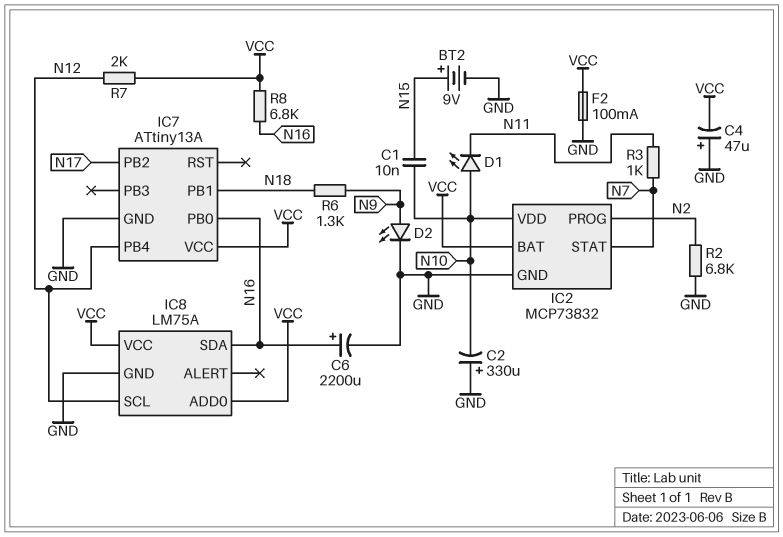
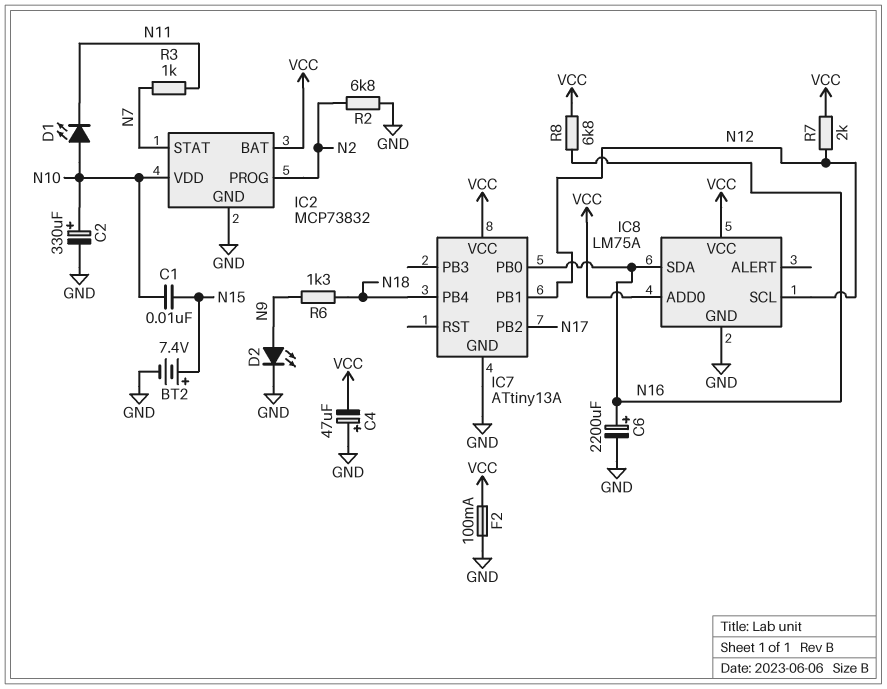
BT2: 9V (plus N15, minus GND) -> 7.4V (plus N15, minus GND)
C2: 330uF (plus GND, minus N10) -> 330uF (plus N10, minus GND)
IC7 pin PB1: N18 -> N12
IC7 pin PB4: N12 -> N18

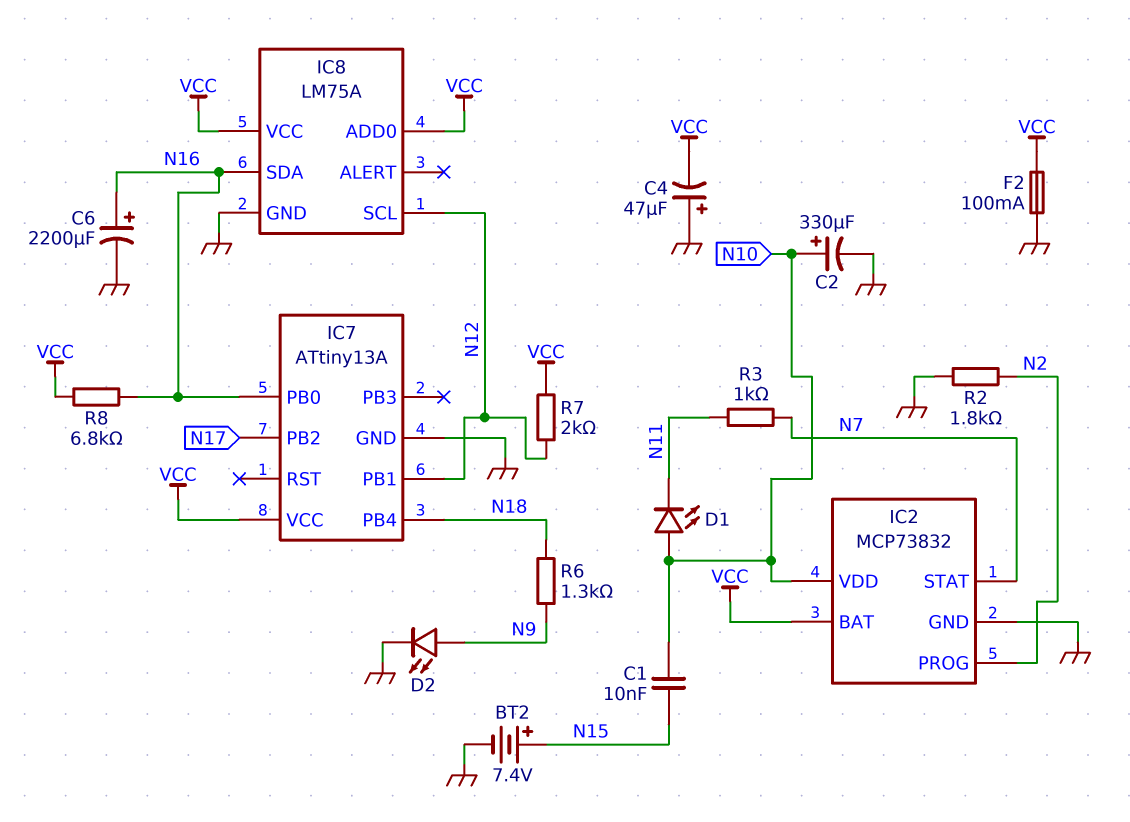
R2: 6.8k (GND, N2) -> 1.8k (GND, N2)

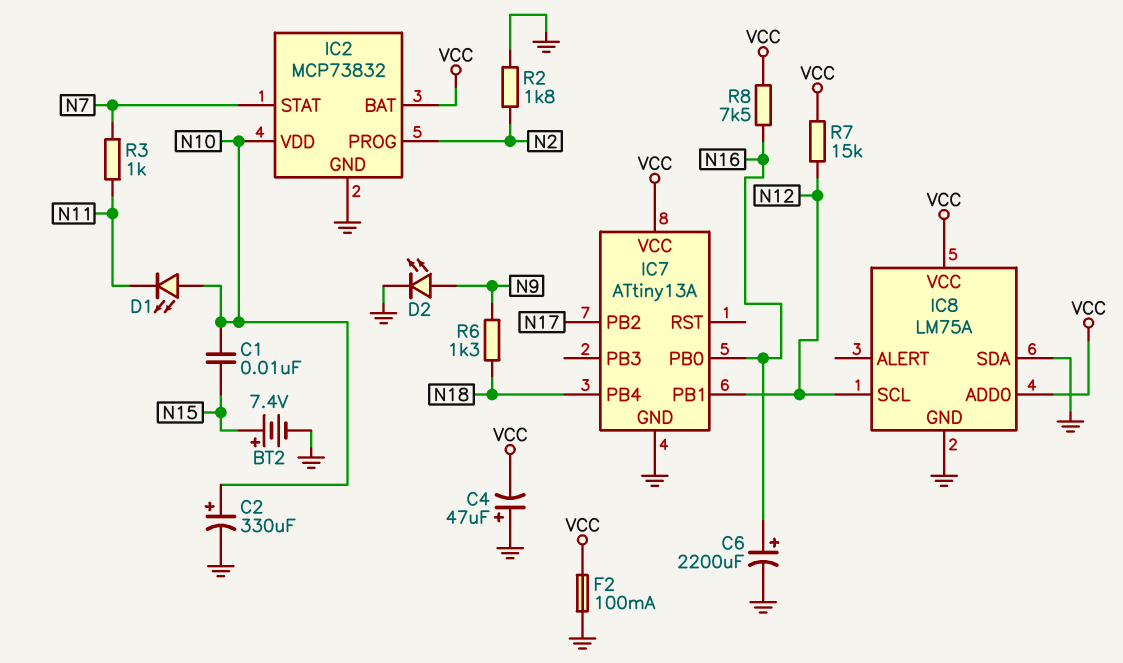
IC8 pin SDA: N16 -> GND
R7: 2k (N12, VCC) -> 15k (N12, VCC)
R8: 6.8k (N16, VCC) -> 7.5k (N16, VCC)

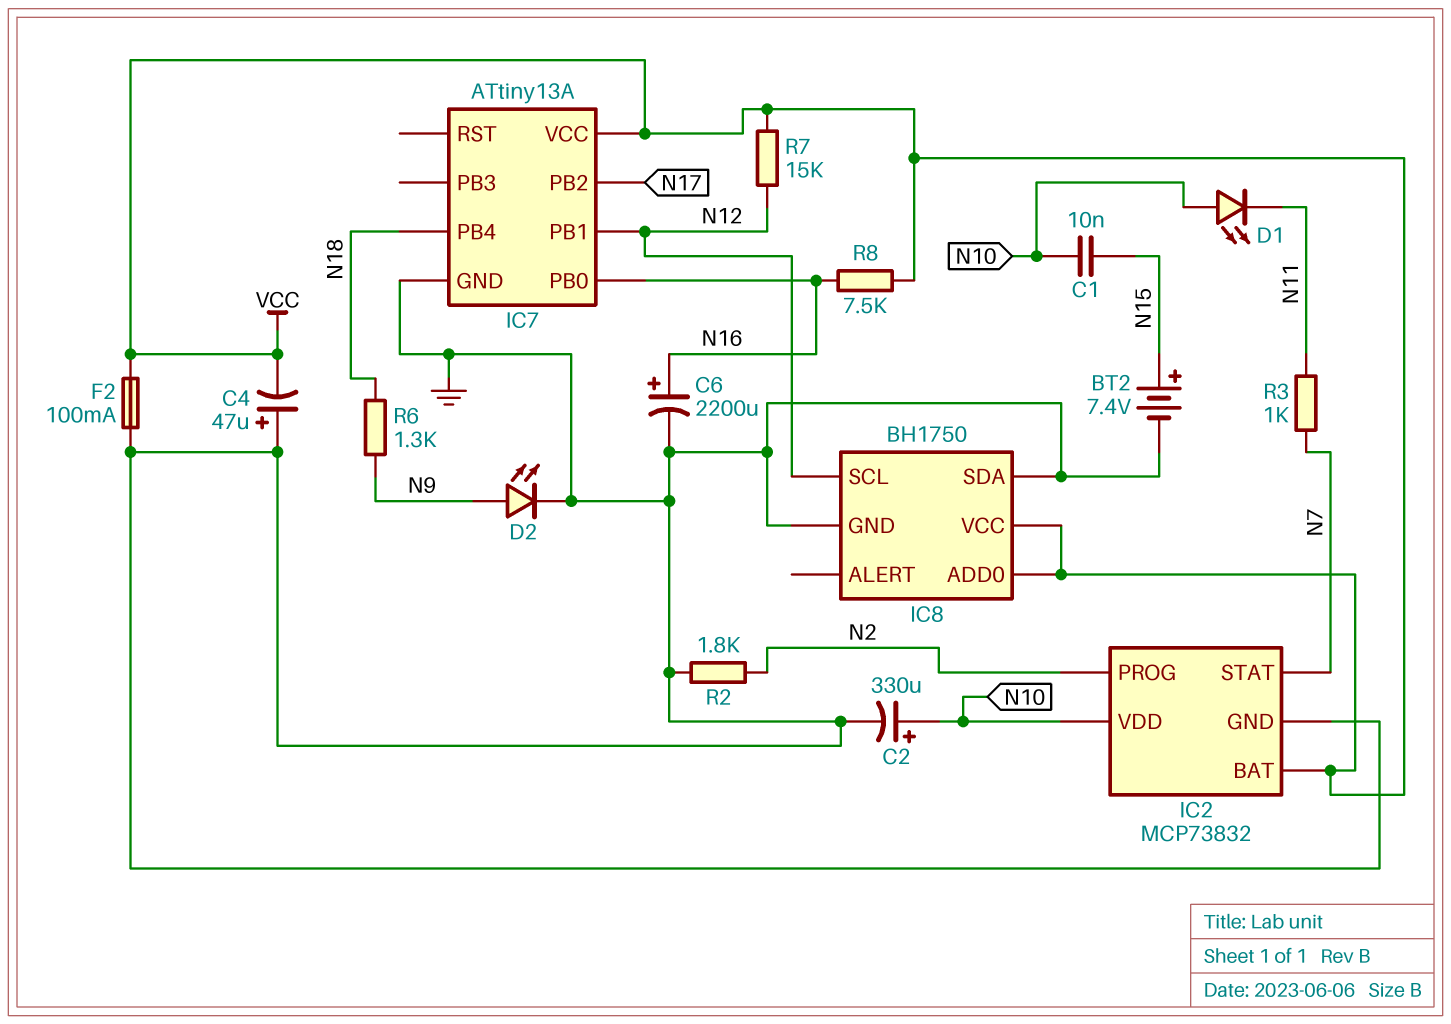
IC8: LM75A -> BH1750

